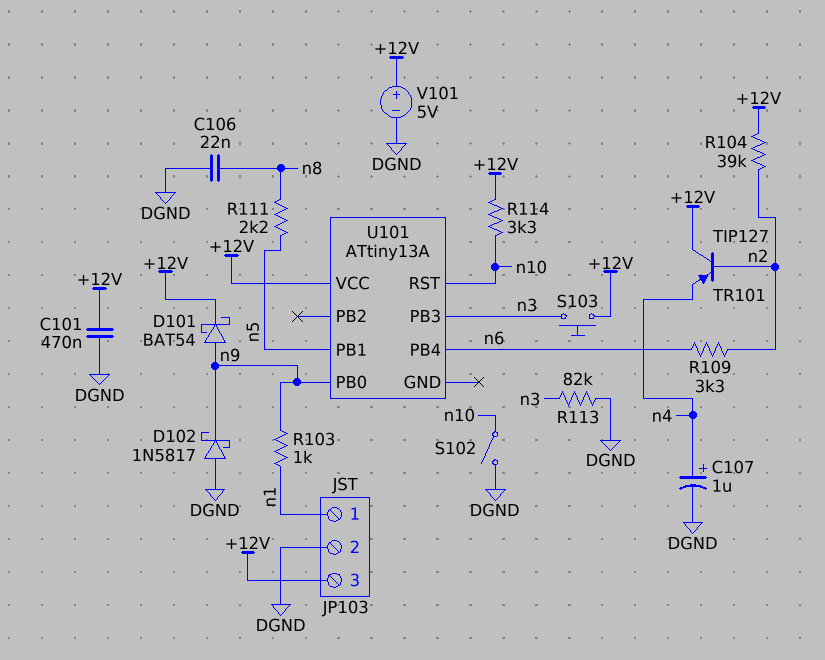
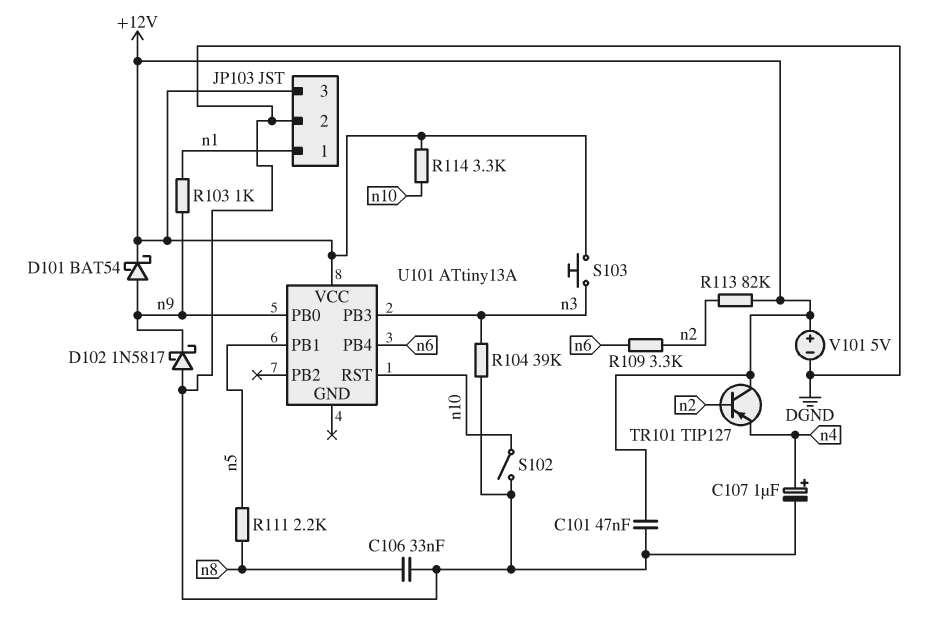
C101: 470nF (+12V, DGND) -> 47nF (+12V, DGND)
C106: 22nF (DGND, n8) -> 33nF (DGND, n8)
R104: 39k (+12V, n2) -> 39k (DGND, n3)
R113: 82k (DGND, n3) -> 82k (+12V, n2)

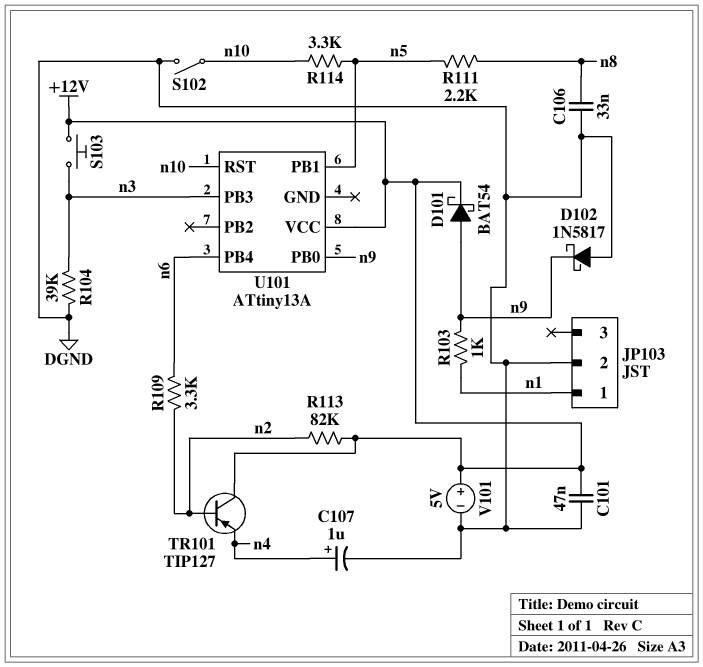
JP103 pin 3: +12V -> none
R114: 3.3k (+12V, n10) -> 3.3k (n5, n10)

